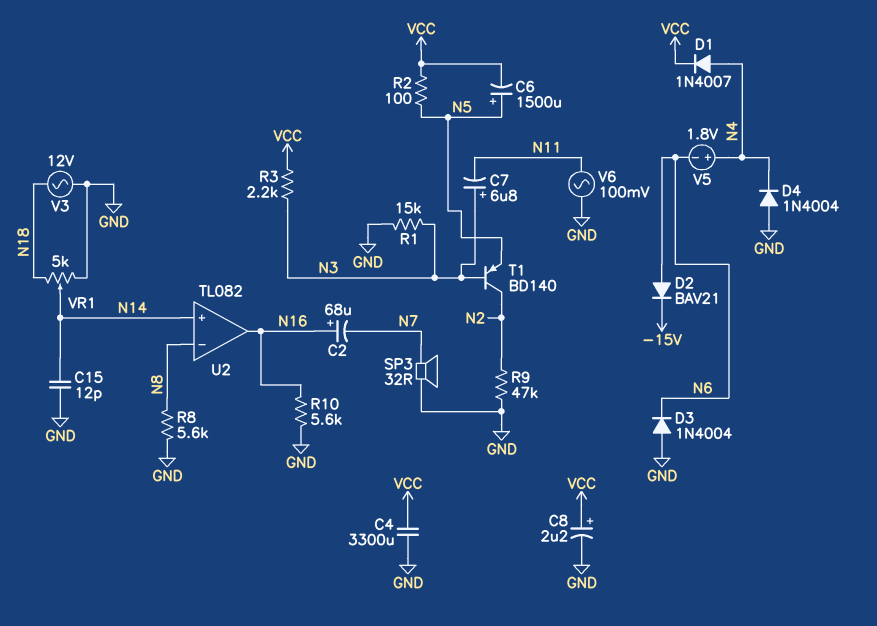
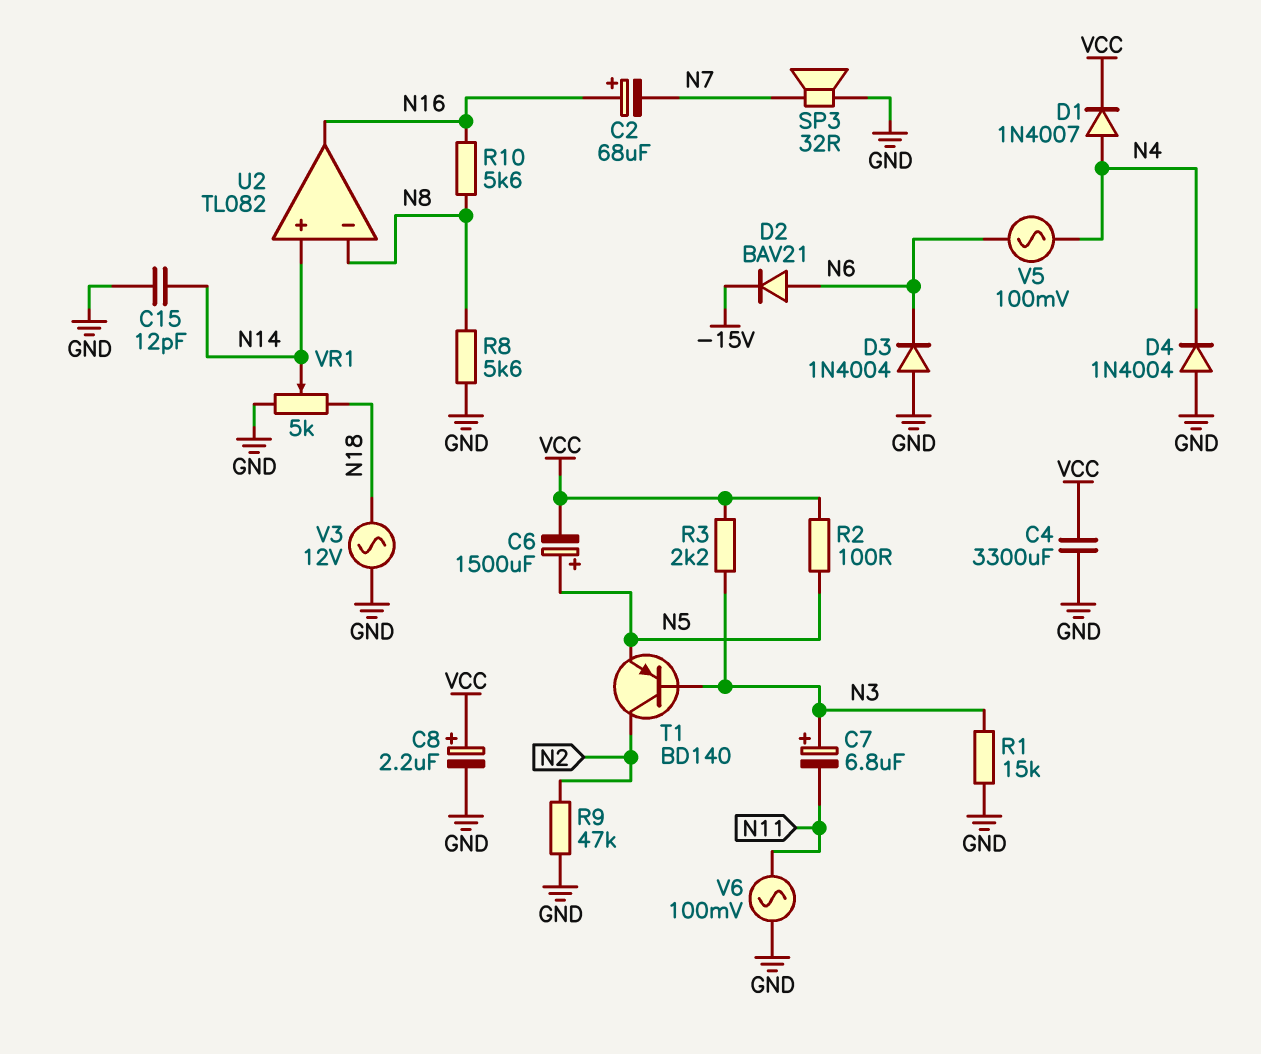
R10: 5.6k (GND, N16) -> 5.6k (N8, N16)
V5: 1.8V (plus N4, minus N6) -> AC 100mV (N4, N6)

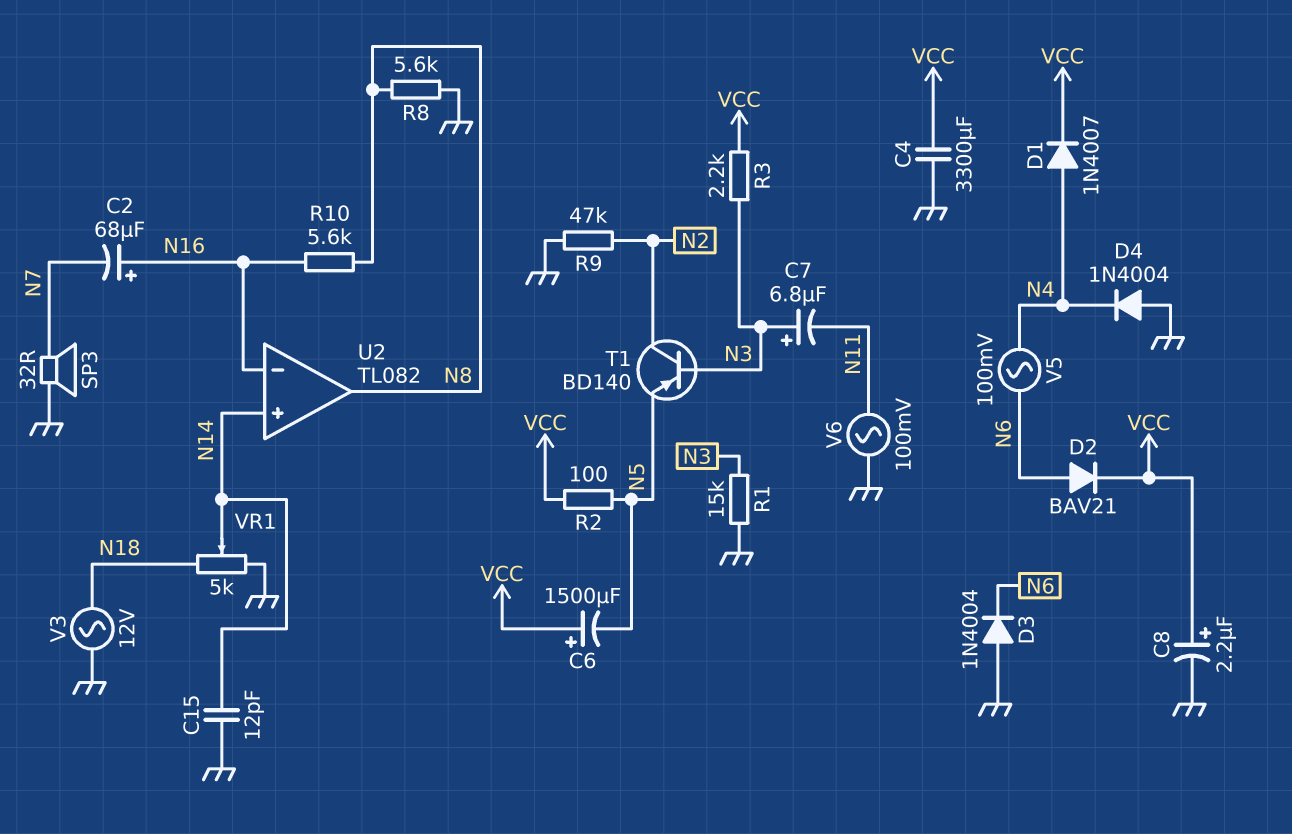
C6: 1500uF (plus N5, minus VCC) -> 1500uF (plus VCC, minus N5)
D2: diode BAV21 (A N6, K -15V) -> diode BAV21 (A N6, K VCC)
U2 pin in-: N8 -> N16
U2 pin out: N16 -> N8

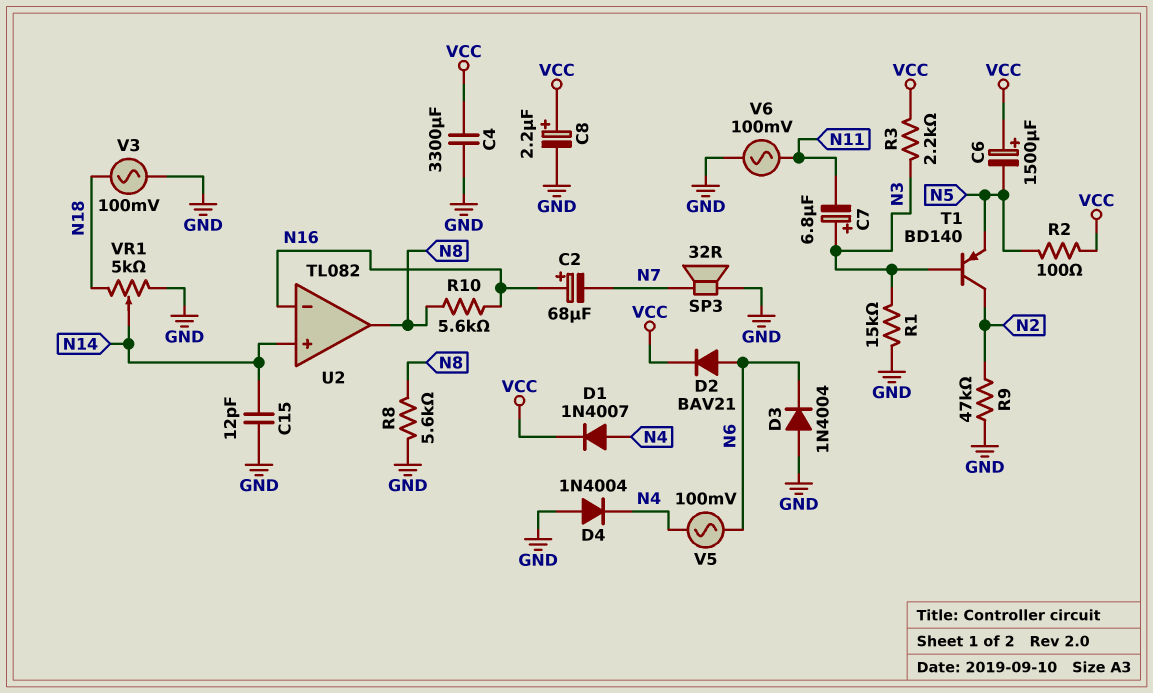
V3: AC 12V (GND, N18) -> AC 100mV (GND, N18)

